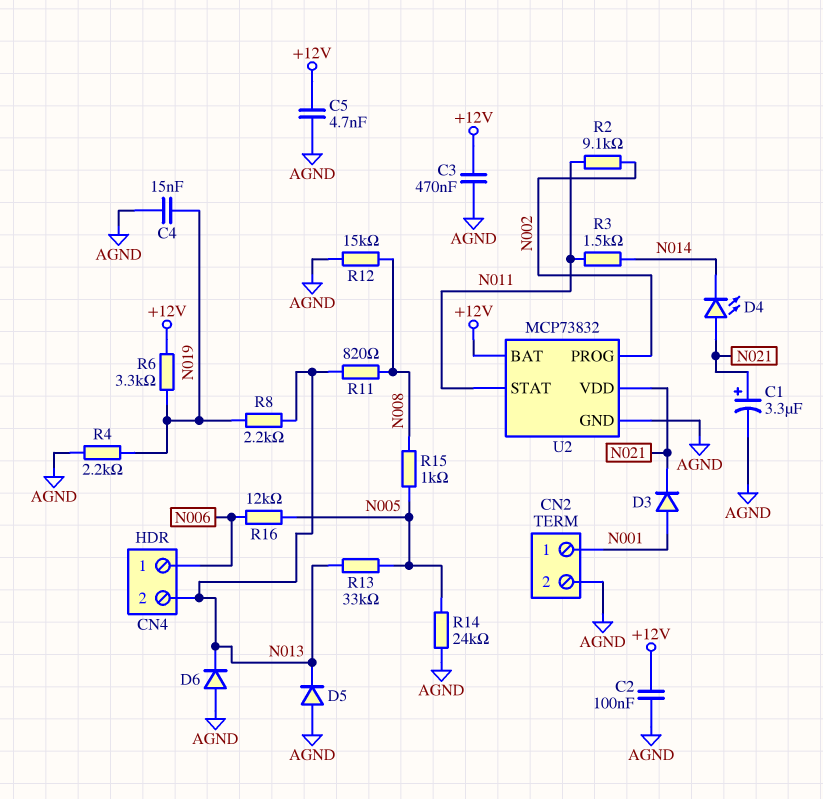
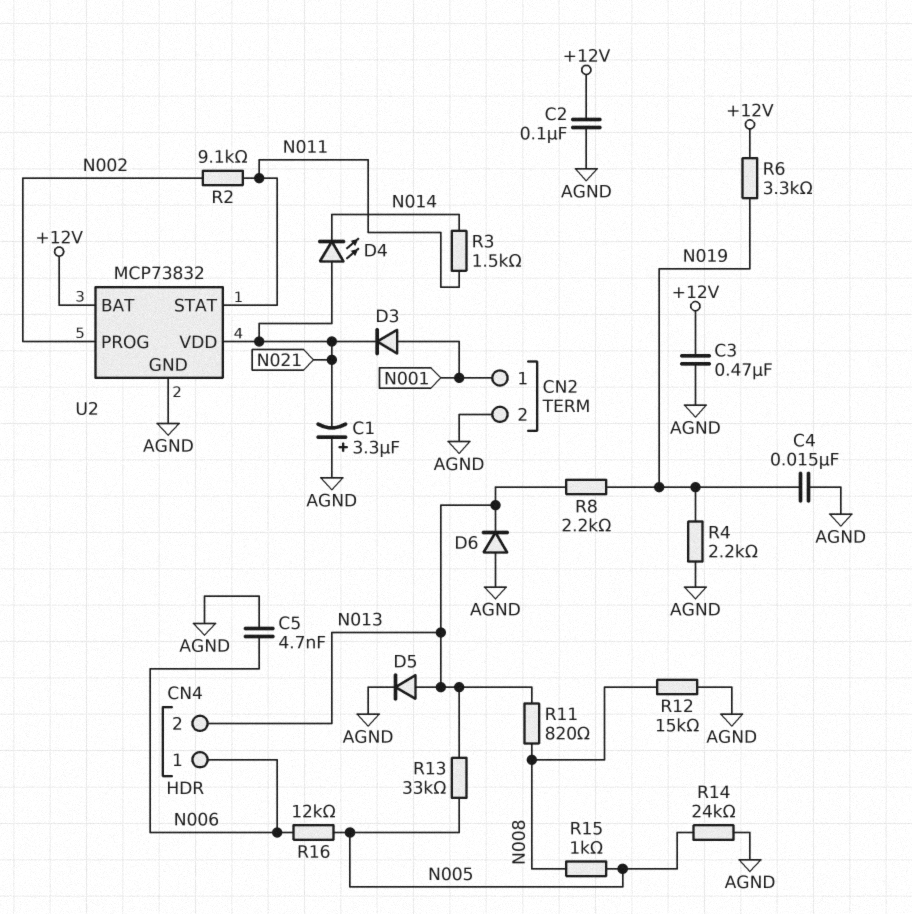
C1: 3.3uF (plus N021, minus AGND) -> 3.3uF (plus AGND, minus N021)
C5: 4.7nF (+12V, AGND) -> 4.7nF (AGND, N006)
D5: diode (A AGND, K N013) -> diode (A N013, K AGND)

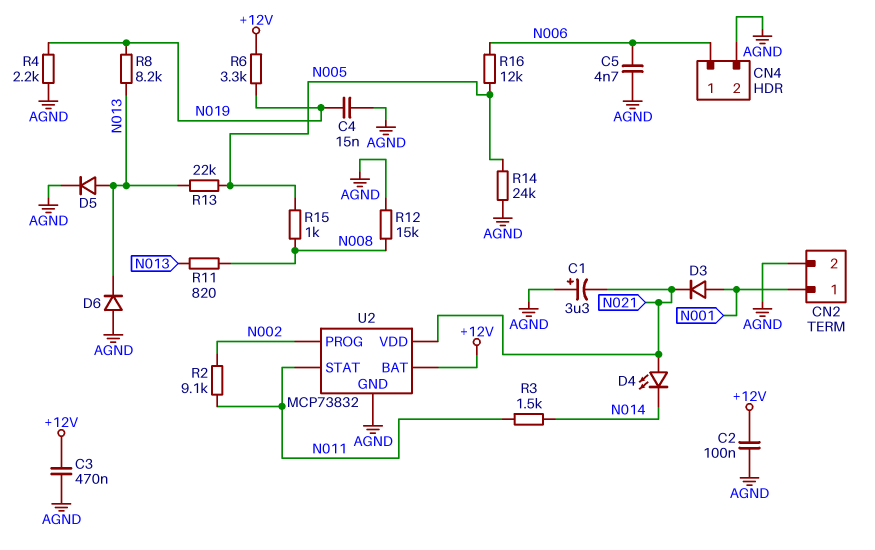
CN4 pin 2: N013 -> AGND
R8: 2.2k (N013, N019) -> 8.2k (N013, N019)
R13: 33k (N005, N013) -> 22k (N005, N013)

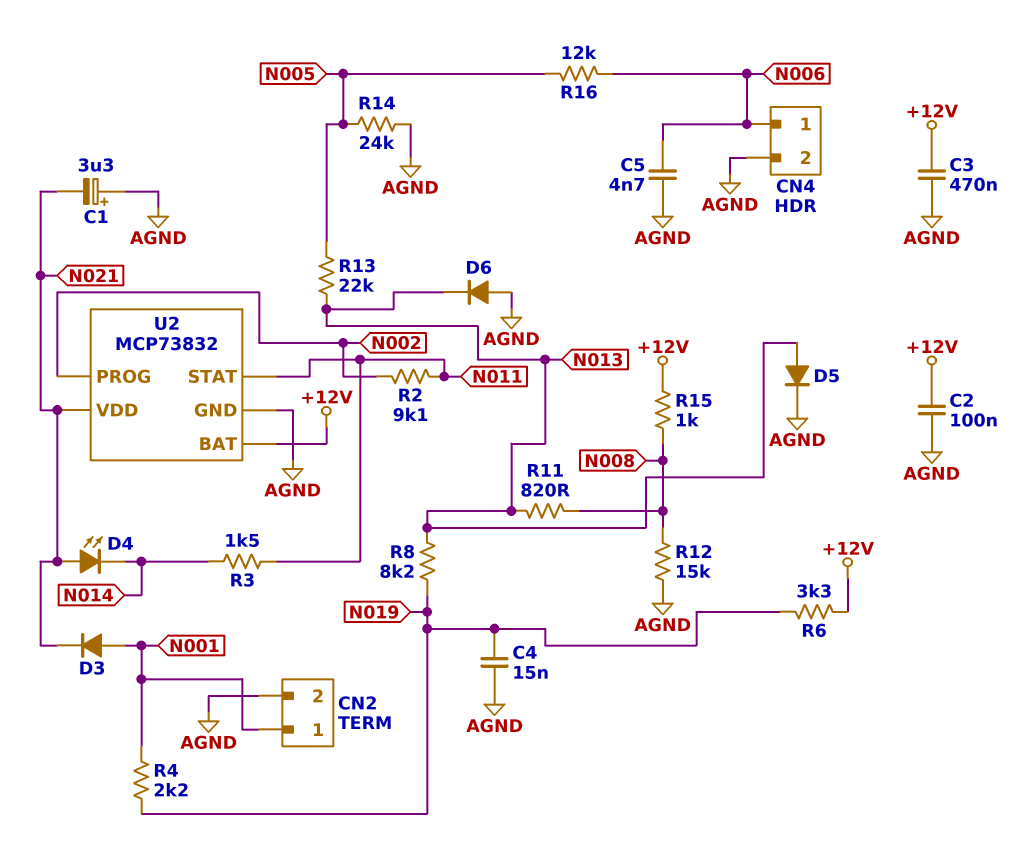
R4: 2.2k (AGND, N019) -> 2.2k (N001, N019)
R15: 1k (N005, N008) -> 1k (+12V, N008)

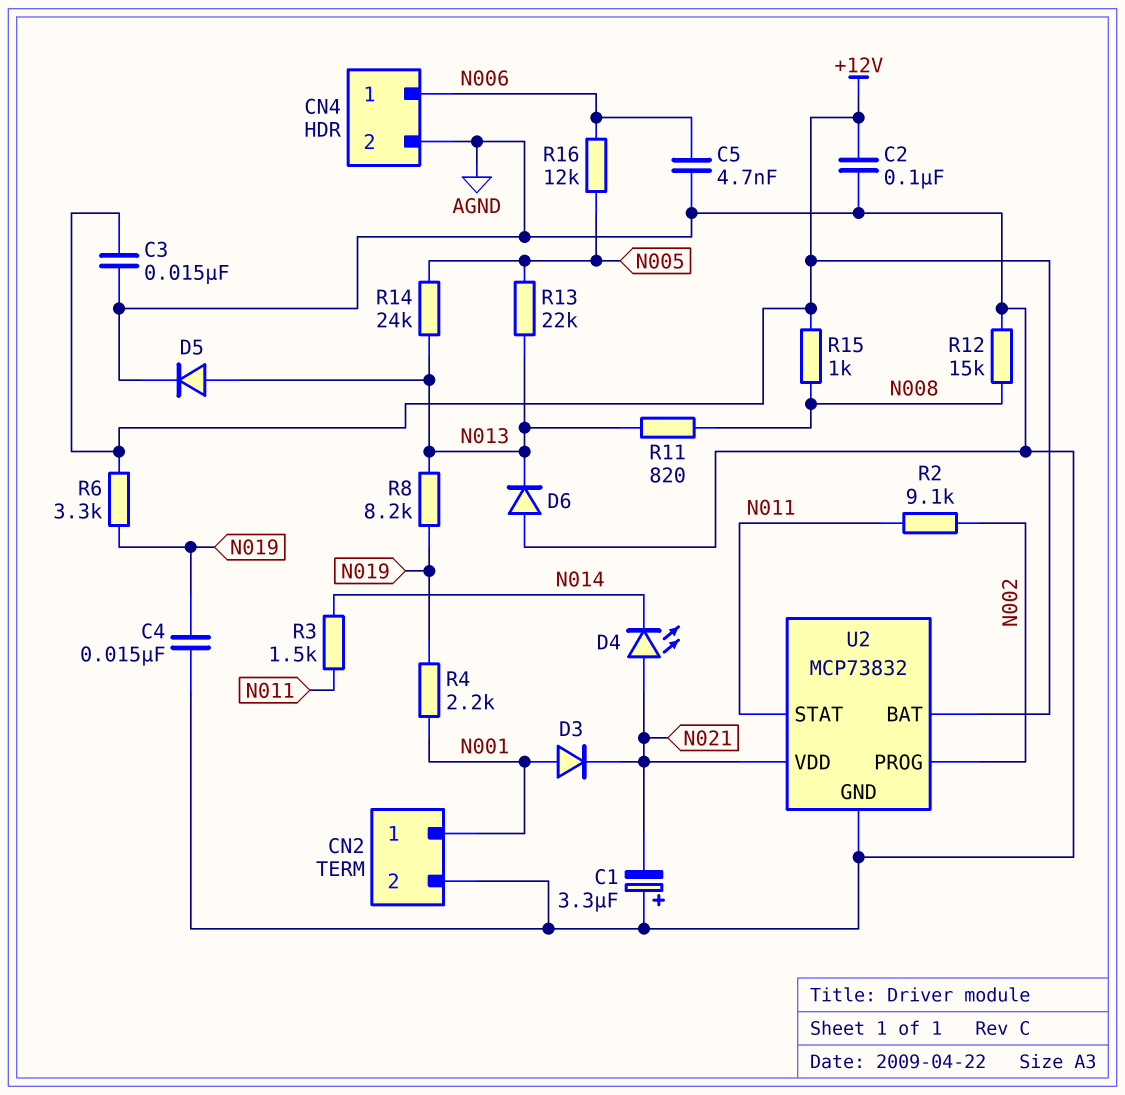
C3: 470nF (+12V, AGND) -> 15nF (+12V, AGND)
R14: 24k (AGND, N005) -> 24k (N005, N013)

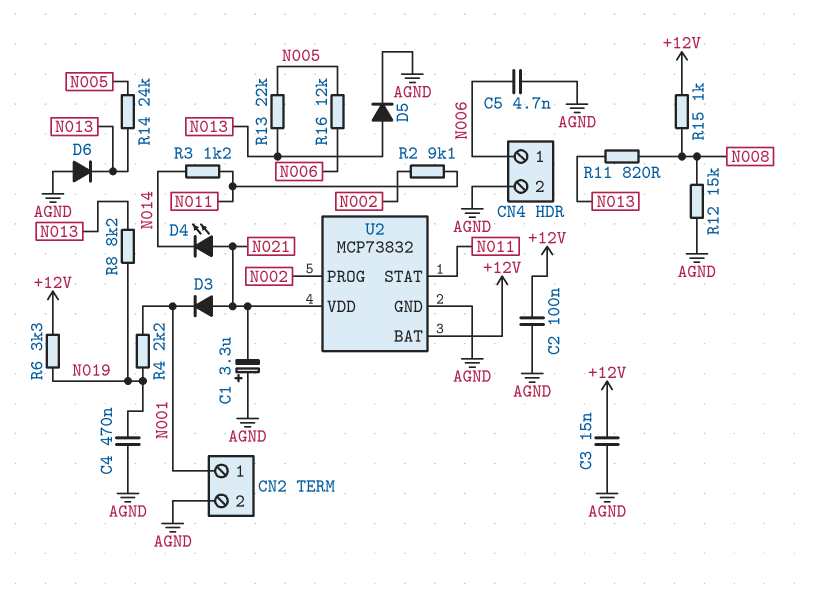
C4: 15nF (AGND, N019) -> 470nF (AGND, N019)
D3: diode (A N001, K N021) -> diode (A N021, K N001)
R3: 1.5k (N011, N014) -> 1.2k (N011, N014)

